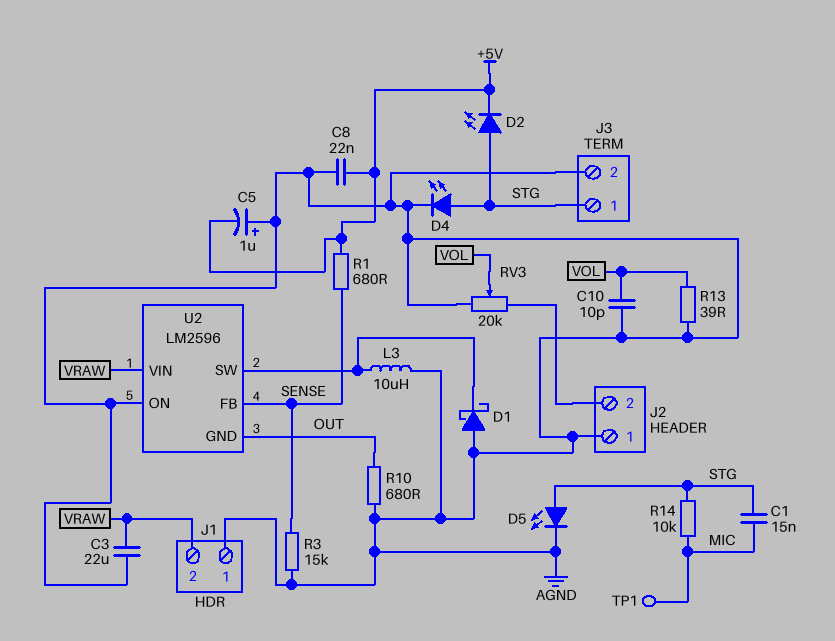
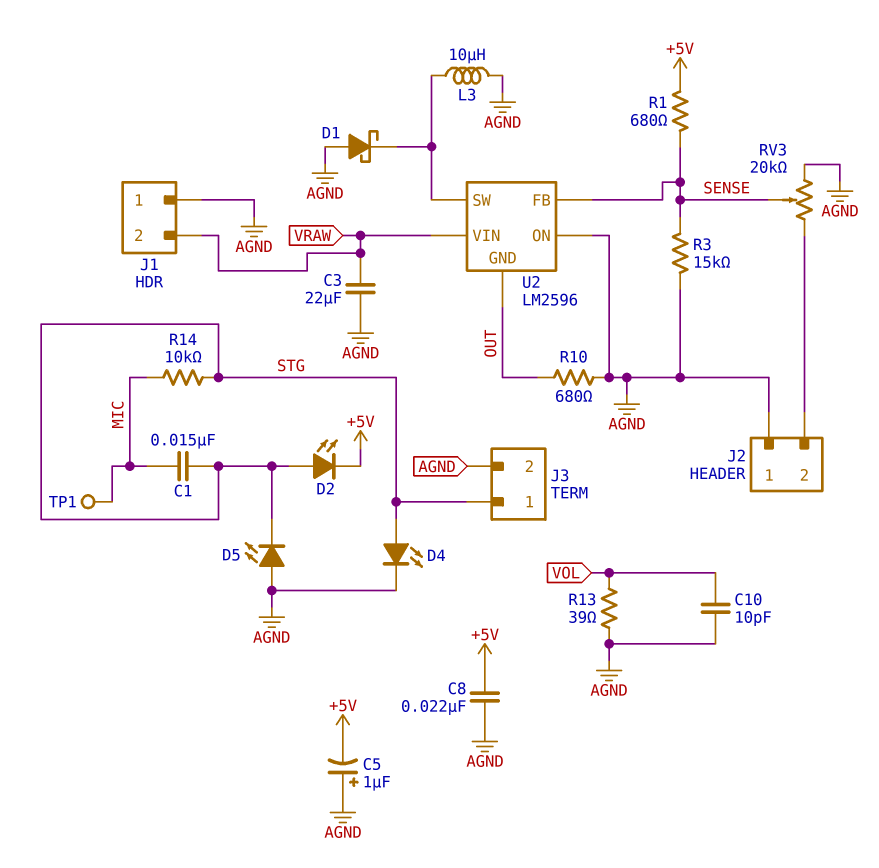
D5: LED (A STG, K AGND) -> LED (A AGND, K STG)
RV3: 20k (AGND, J2/2, wiper VOL) -> 20k (AGND, J2/2, wiper SENSE)

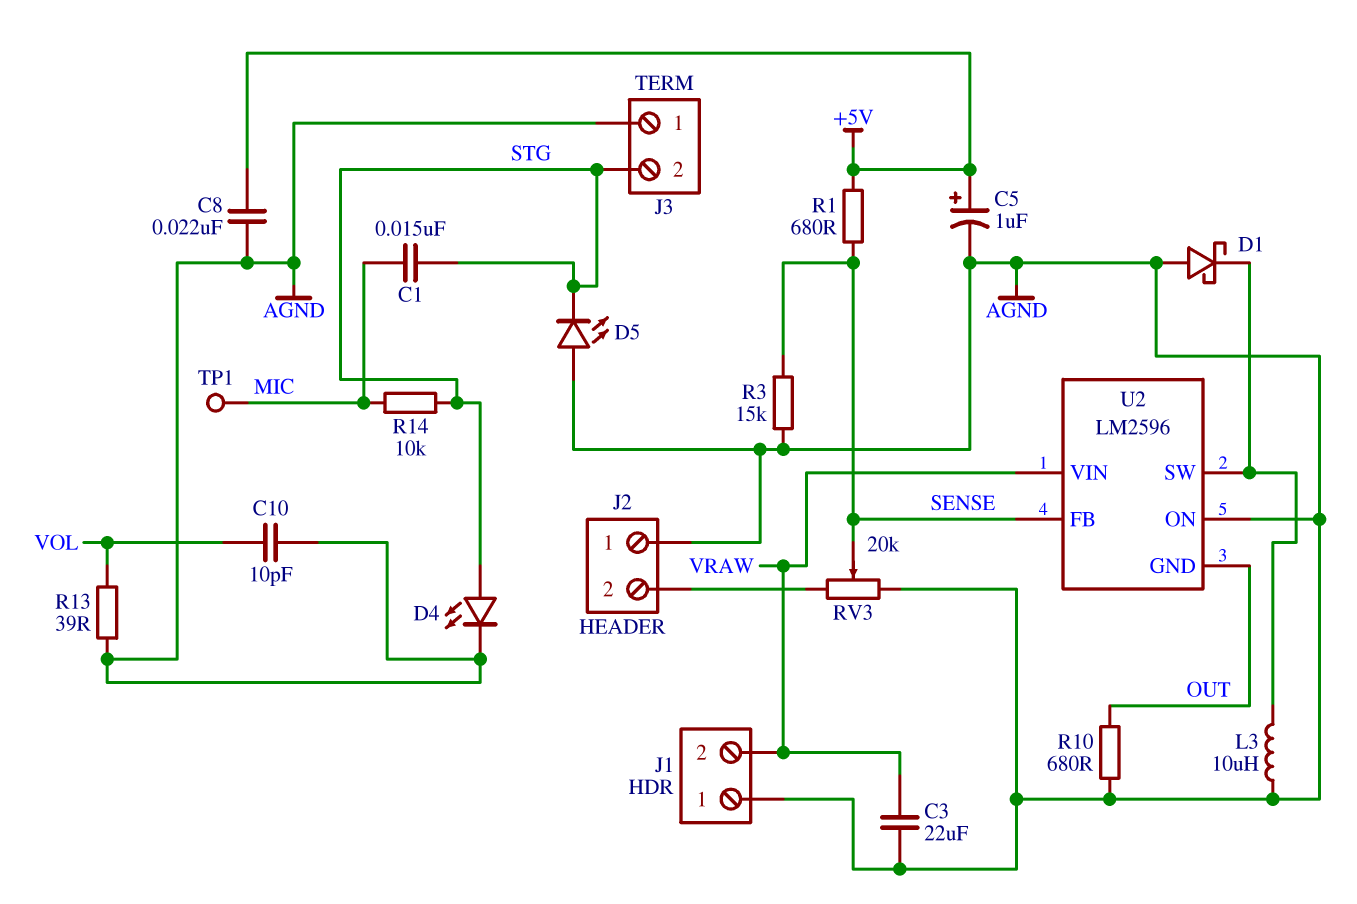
C5: 1uF (plus AGND, minus +5V) -> 1uF (plus +5V, minus AGND)
D2: LED (A STG, K +5V) -> none
J3 pin 1: STG -> AGND
J3 pin 2: AGND -> STG

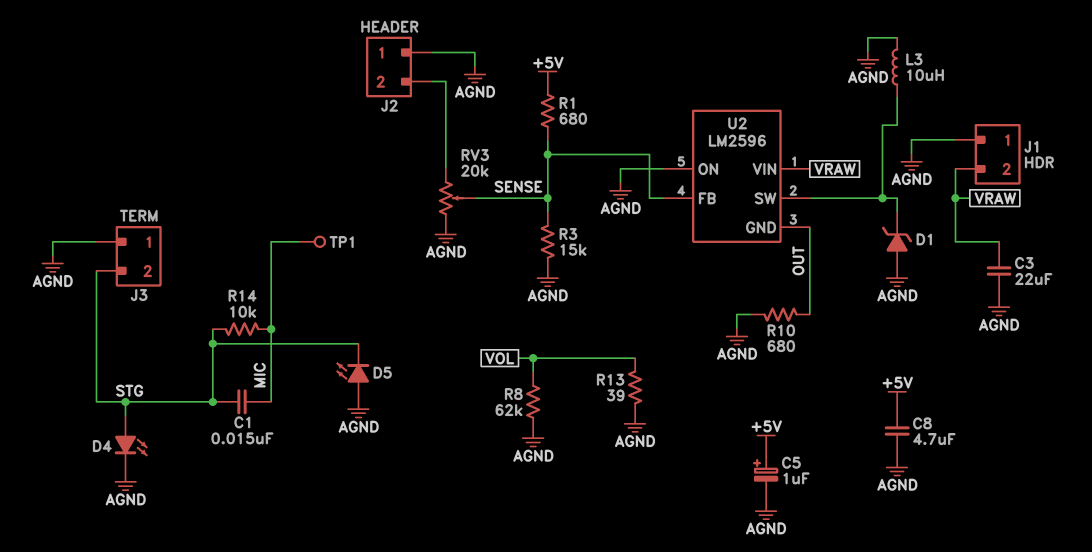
C8: 22nF (+5V, AGND) -> 4.7uF (+5V, AGND)
C10: 10pF (AGND, VOL) -> none
D1: schottky (A AGND, K U2/SW) -> zener (A AGND, K U2/SW)
R8: none -> 62k (AGND, VOL)

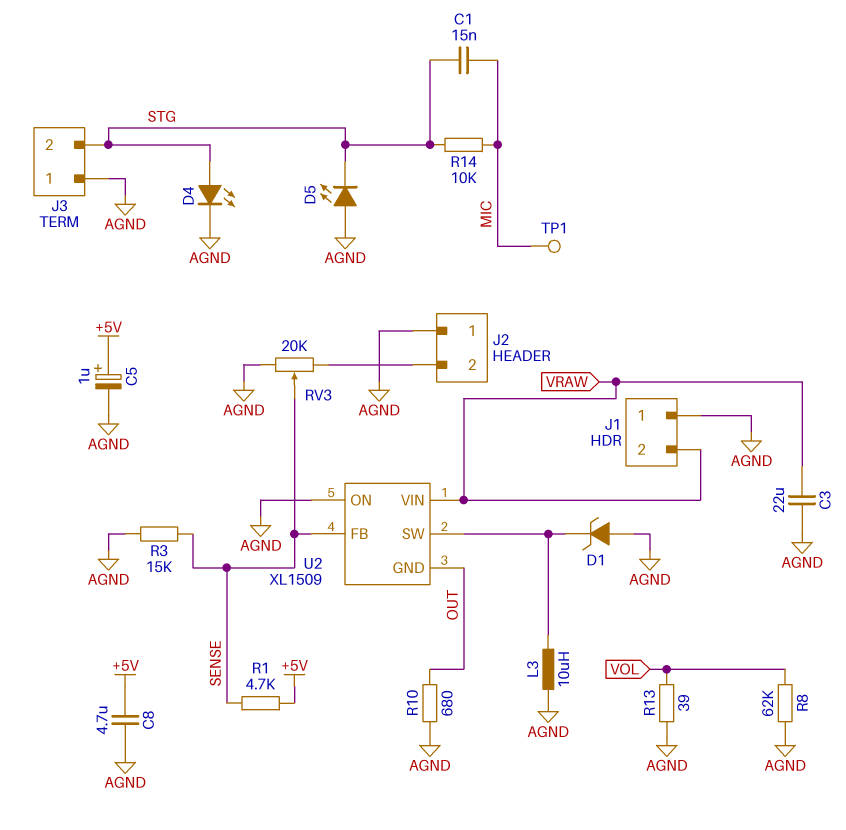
R1: 680 (+5V, SENSE) -> 4.7k (+5V, SENSE)
U2: LM2596 -> XL1509

